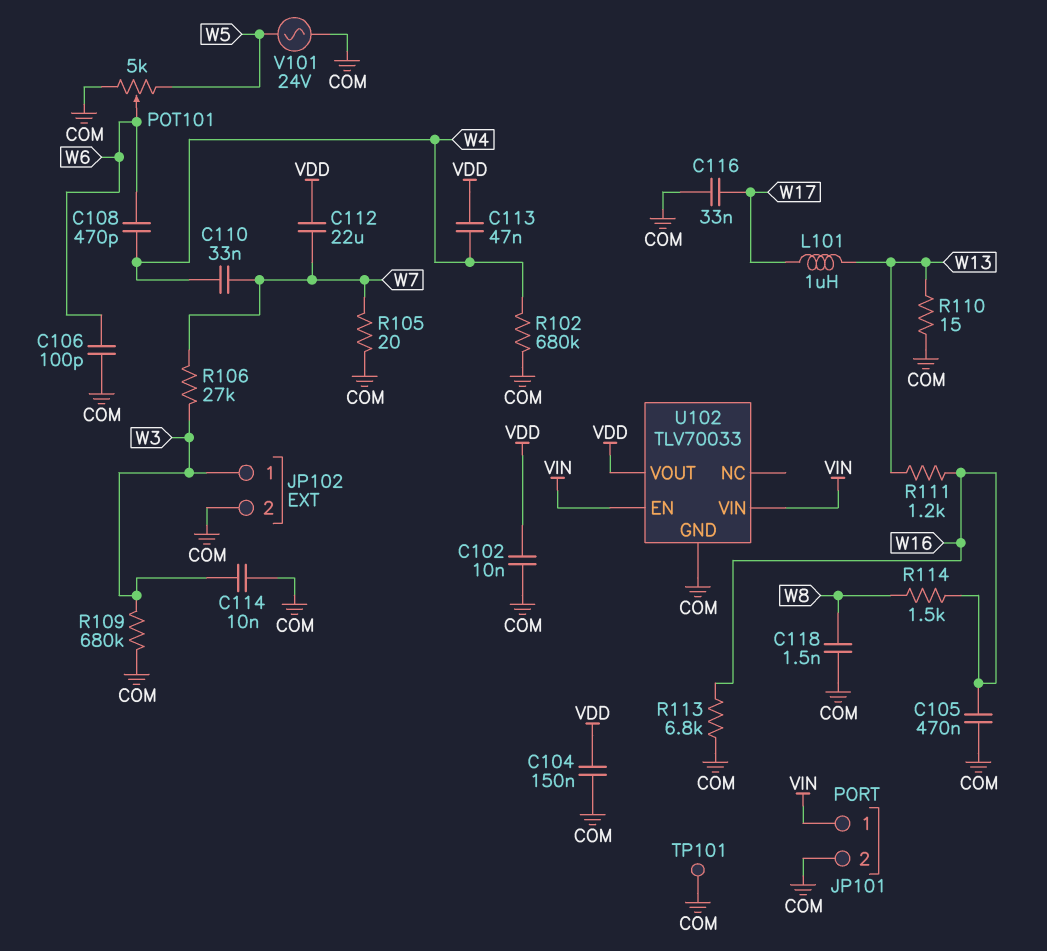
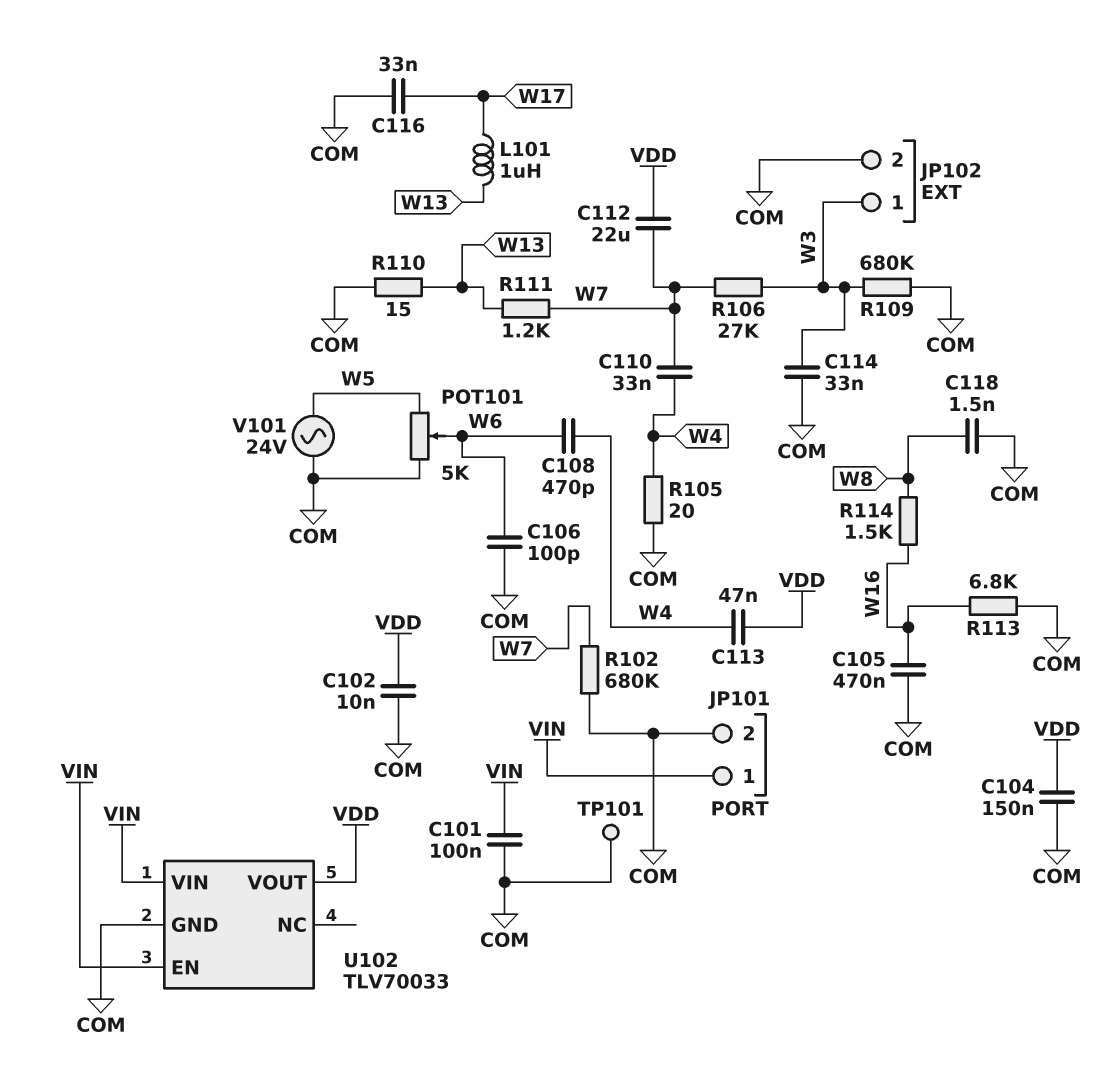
C101: none -> 100nF (COM, VIN)
C114: 10nF (COM, W3) -> 33nF (COM, W3)
R102: 680k (COM, W4) -> 680k (COM, W7)
R105: 20 (COM, W7) -> 20 (COM, W4)
R111: 1.2k (W13, W16) -> 1.2k (W7, W13)

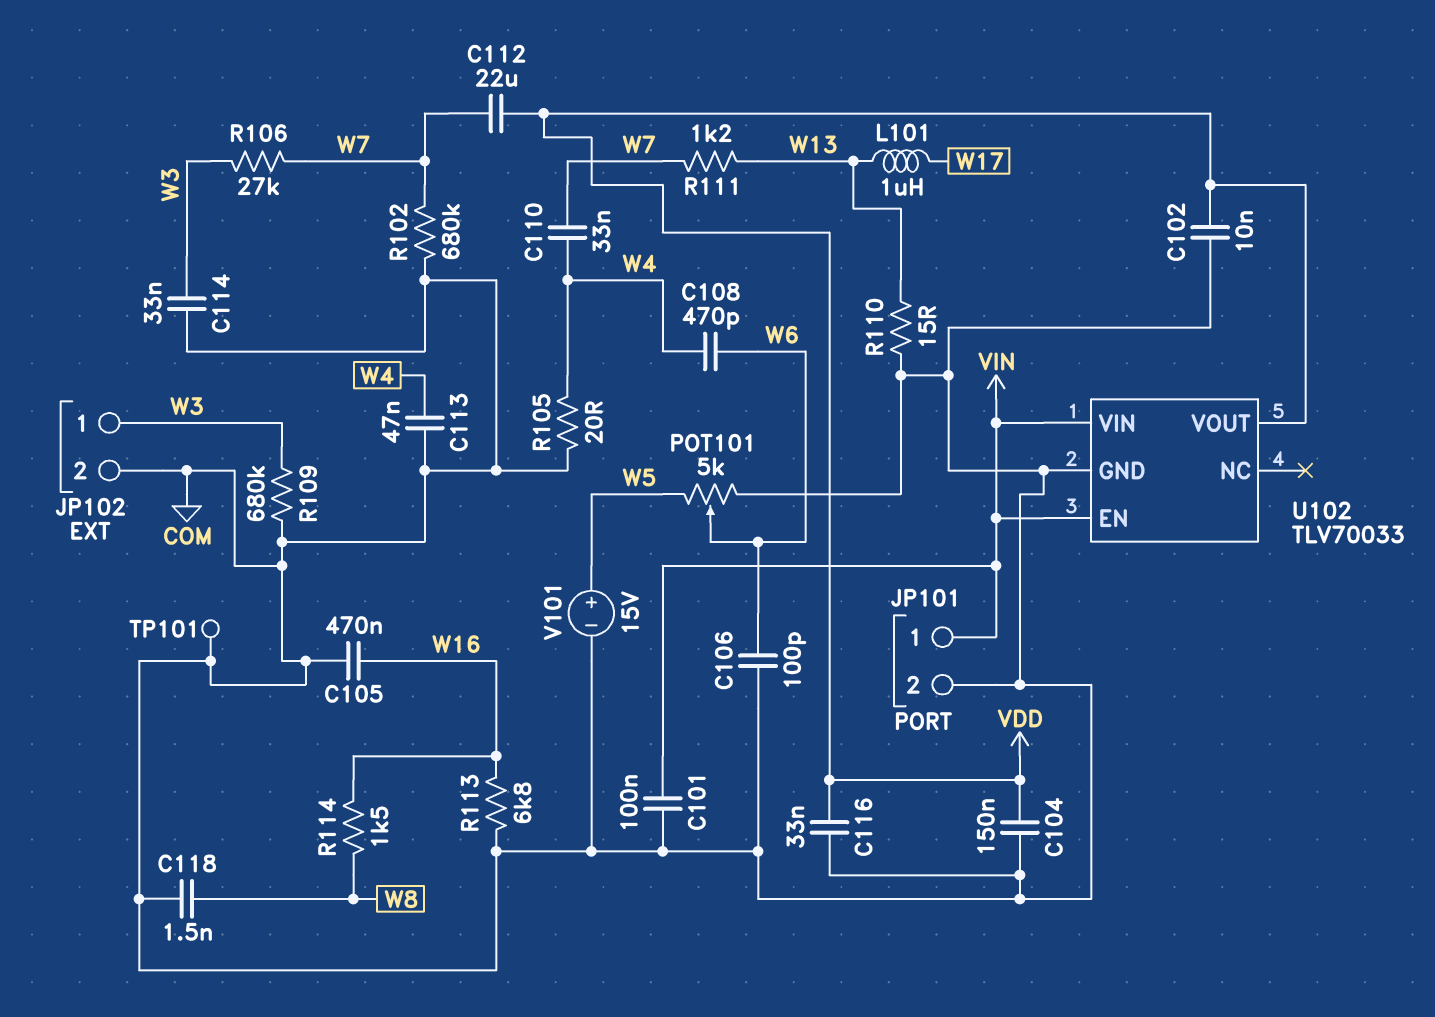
C113: 47nF (VDD, W4) -> 47nF (COM, W4)
C116: 33nF (COM, W17) -> 33nF (COM, VDD)
V101: AC 24V (COM, W5) -> 15V (plus W5, minus COM)

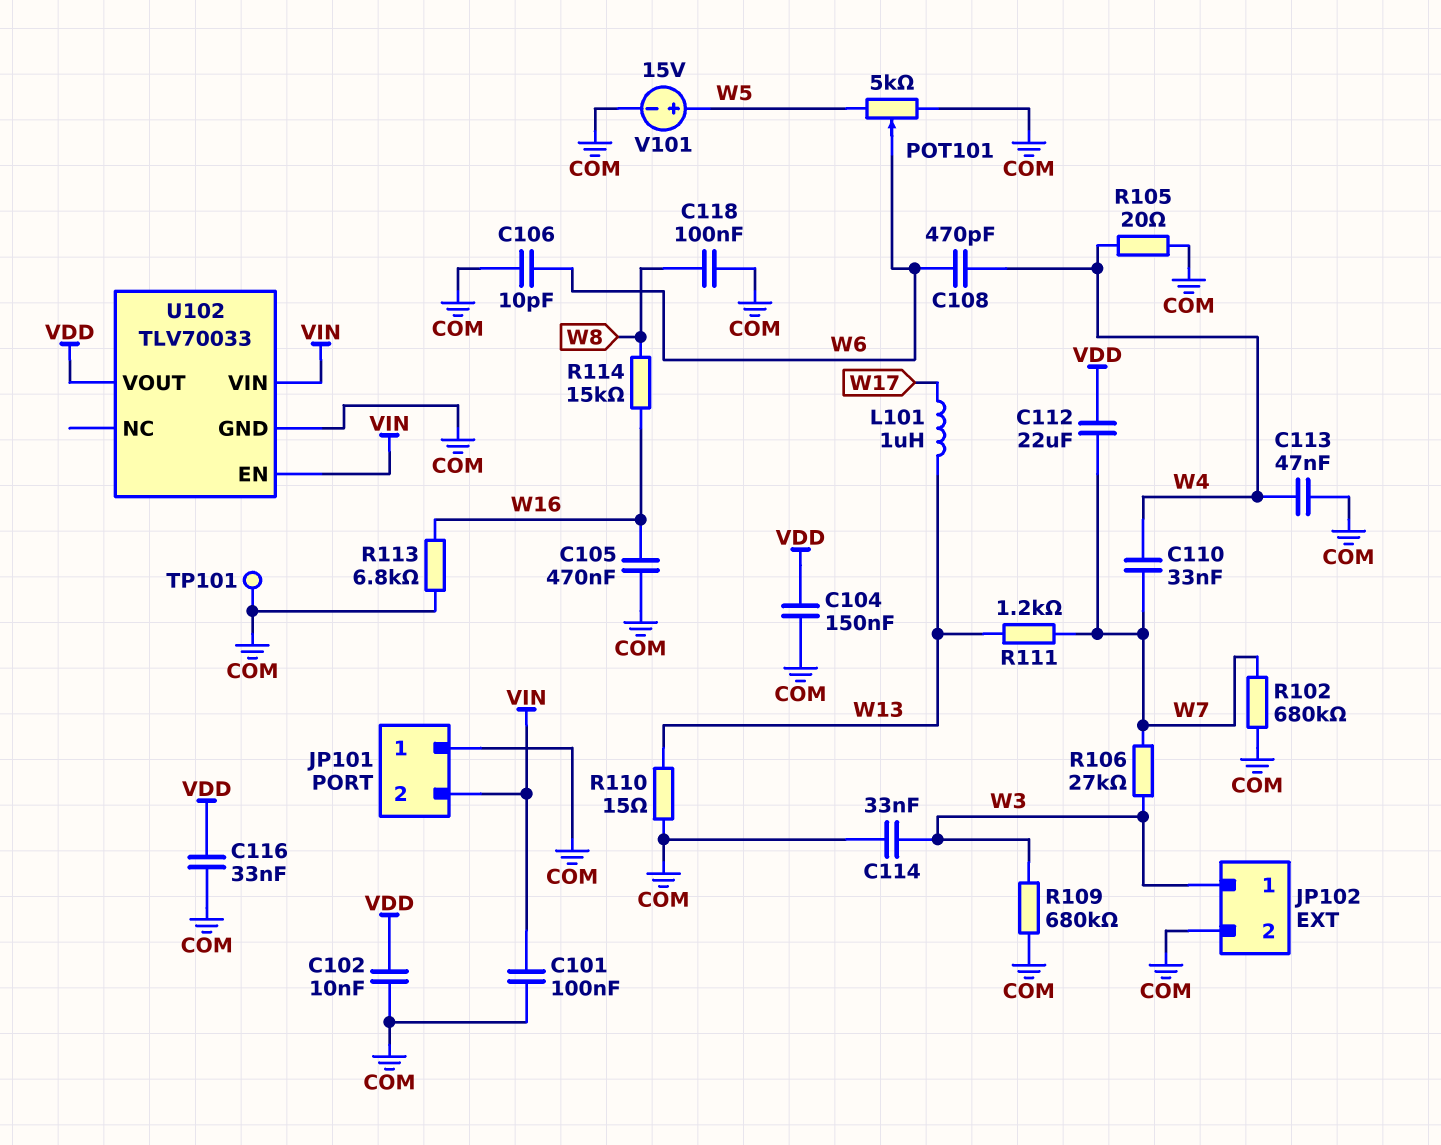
C106: 100pF (COM, W6) -> 10pF (COM, W6)
C118: 1.5nF (COM, W8) -> 100nF (COM, W8)
JP101 pin 1: VIN -> COM
JP101 pin 2: COM -> VIN
R114: 1.5k (W8, W16) -> 15k (W8, W16)

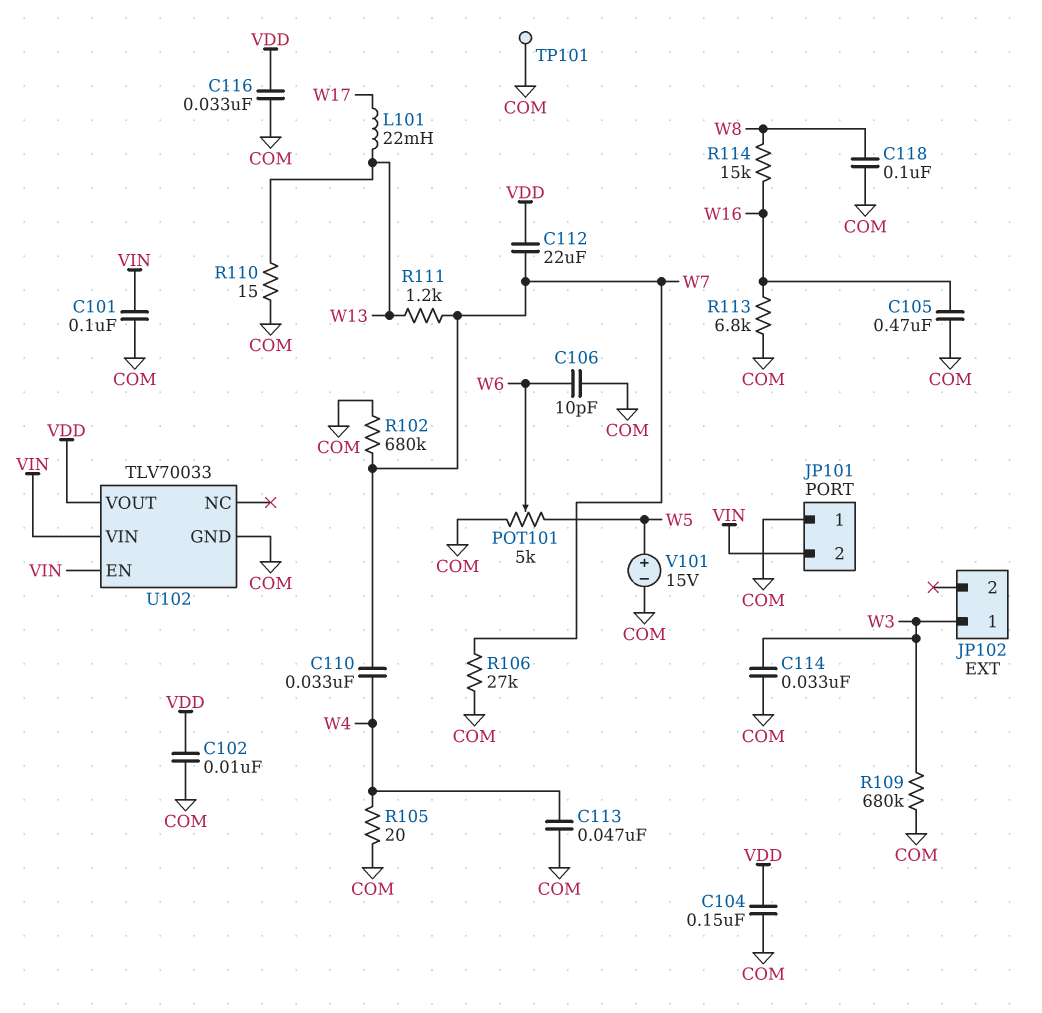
C108: 470pF (W4, W6) -> none
JP102 pin 2: COM -> none
L101: 1uH (W13, W17) -> 22mH (W13, W17)
R106: 27k (W3, W7) -> 27k (COM, W7)

